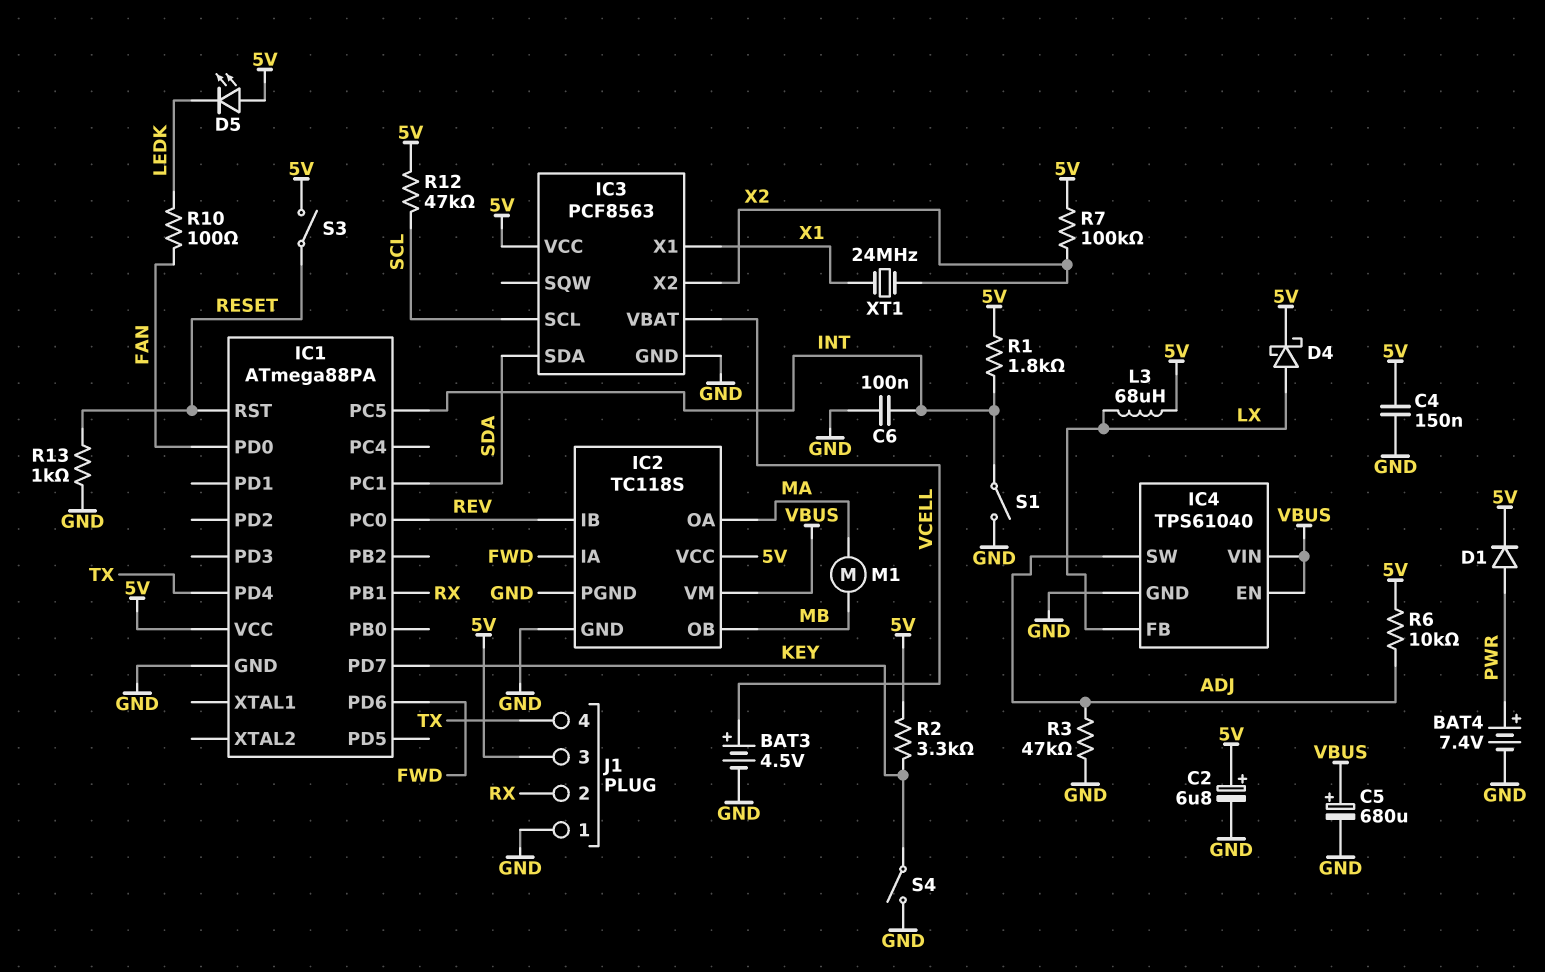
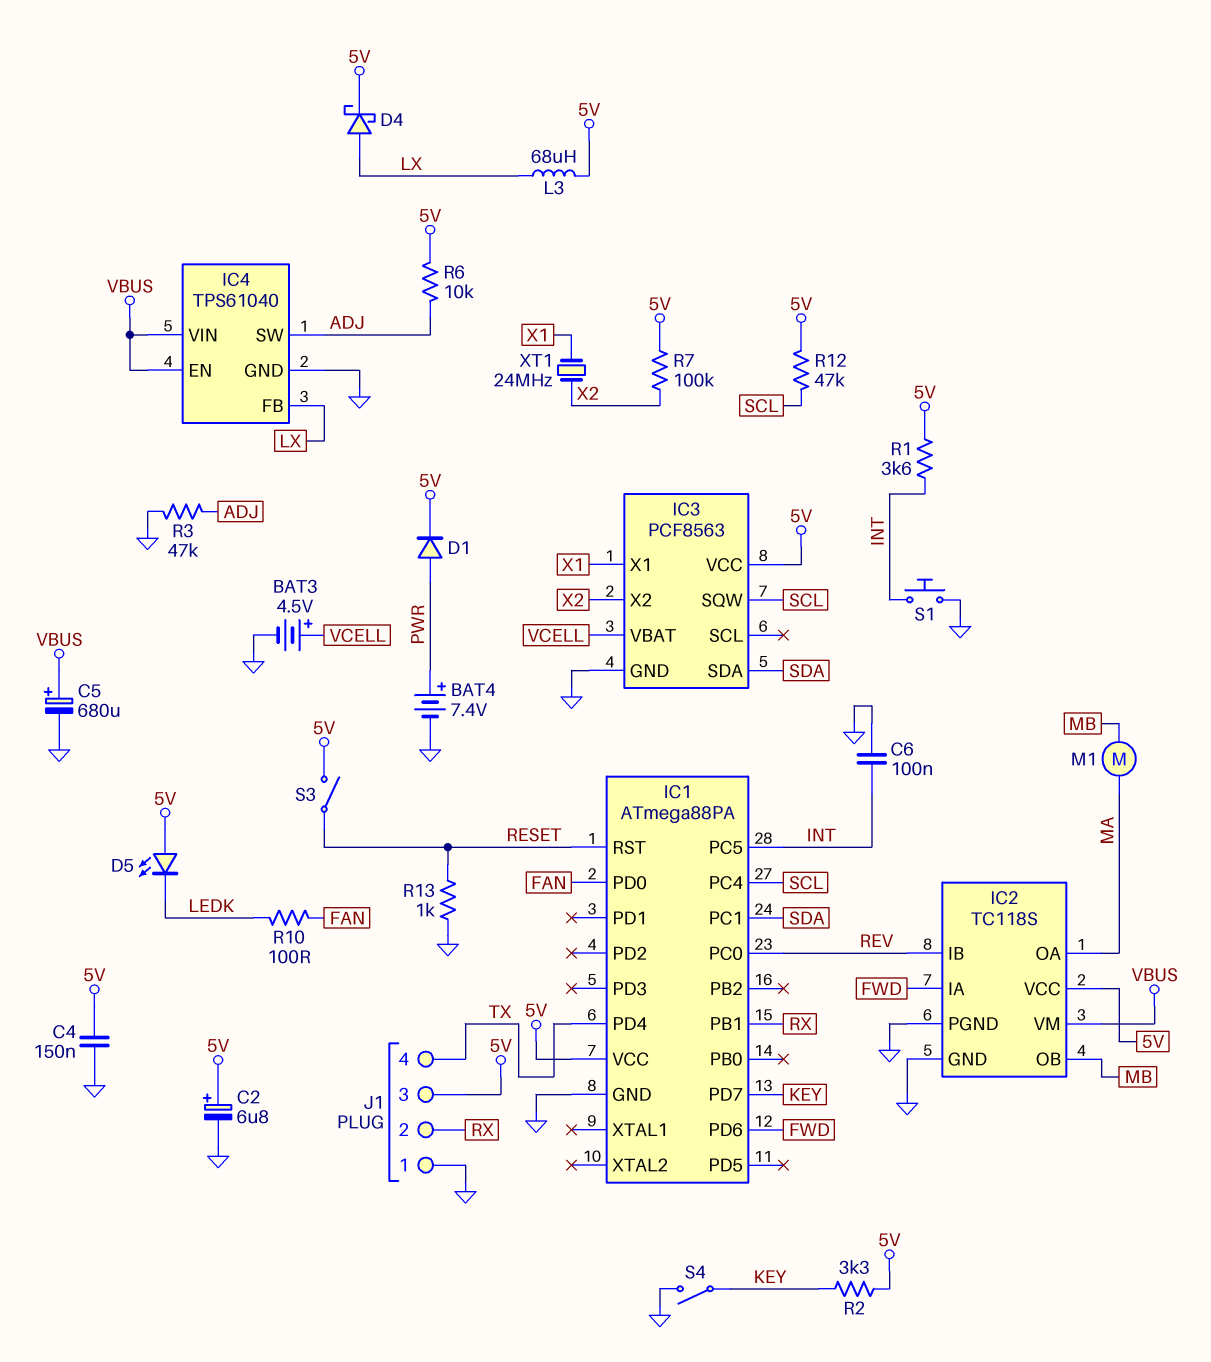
IC1 pin PC4: none -> SCL
IC3 pin SCL: SCL -> none
IC3 pin SQW: none -> SCL
R1: 1.8k (5V, INT) -> 3.6k (5V, INT)
S1: switch (GND, INT) -> button (GND, INT)

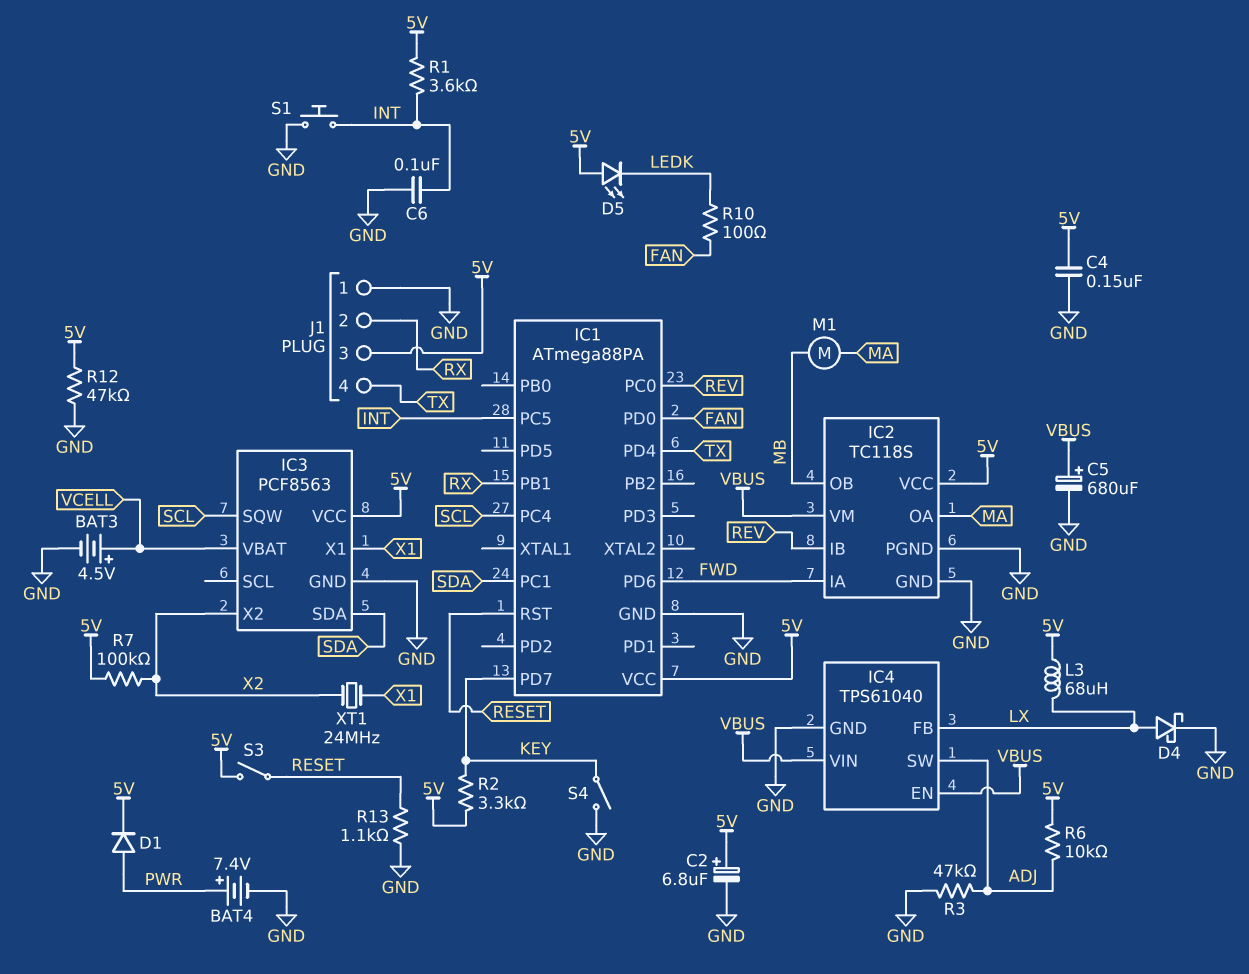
D4: schottky (A LX, K 5V) -> schottky (A LX, K GND)
R12: 47k (5V, SCL) -> 47k (5V, GND)
R13: 1k (GND, RESET) -> 1.1k (GND, RESET)

